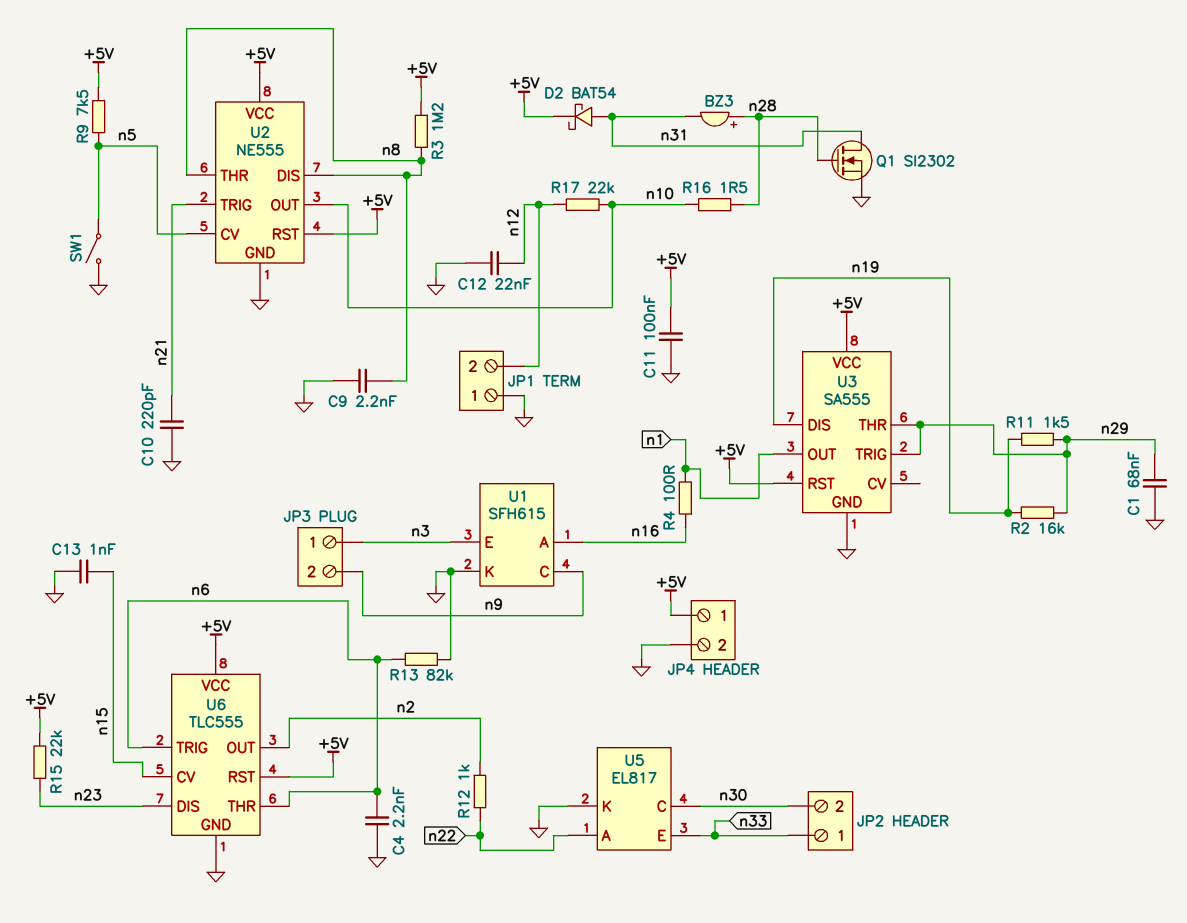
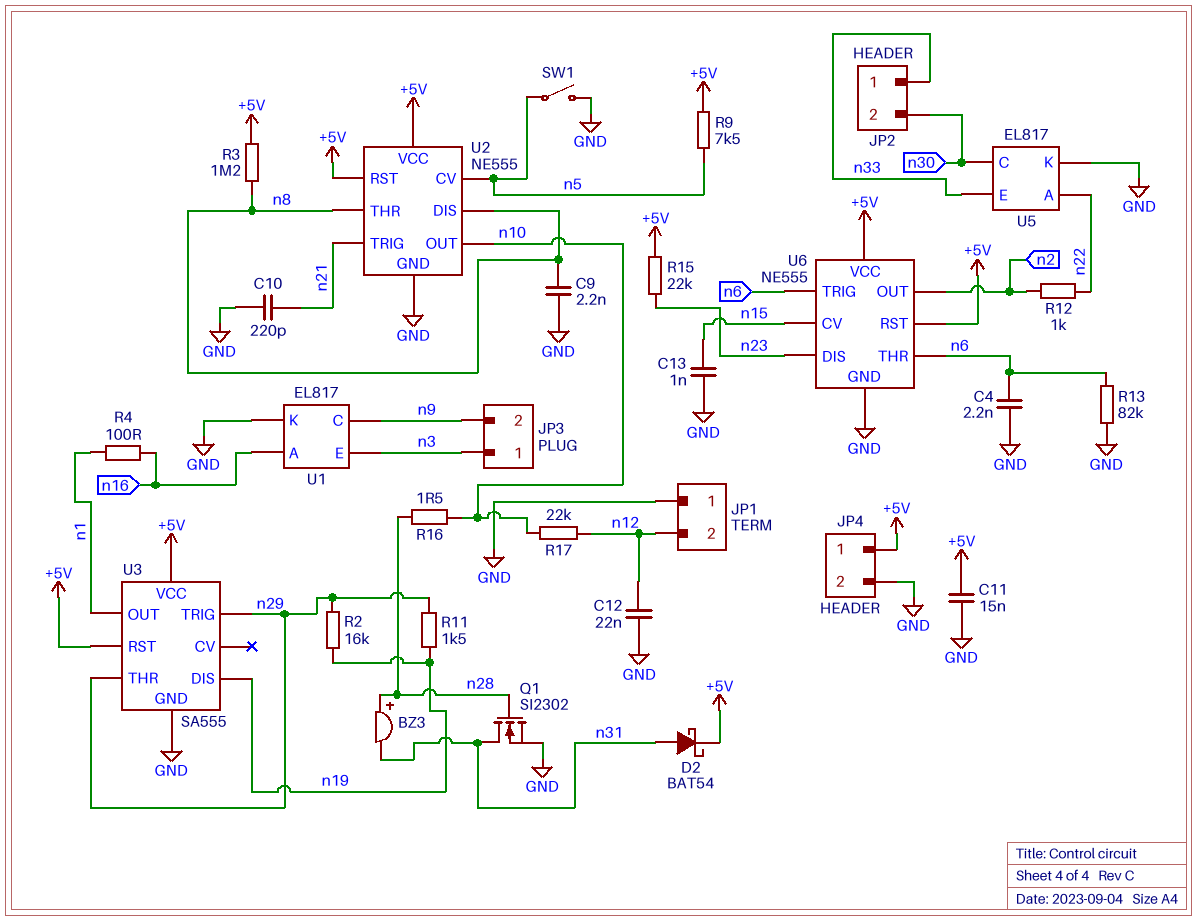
C1: 68nF (GND, n29) -> none
C11: 100nF (+5V, GND) -> 15nF (+5V, GND)
U1: SFH615 -> EL817
U6: TLC555 -> NE555

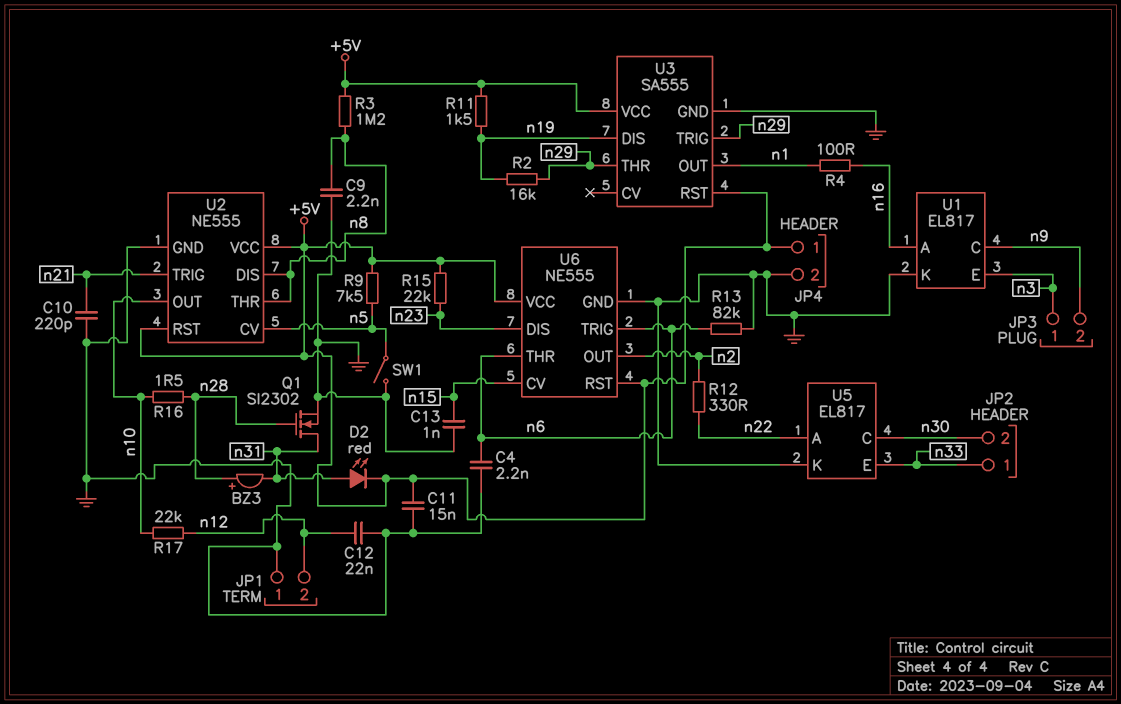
D2: schottky BAT54 (A n31, K +5V) -> LED red (A n31, K +5V)
R11: 1.5k (n19, n29) -> 1.5k (+5V, n19)
R12: 1k (n2, n22) -> 330 (n2, n22)

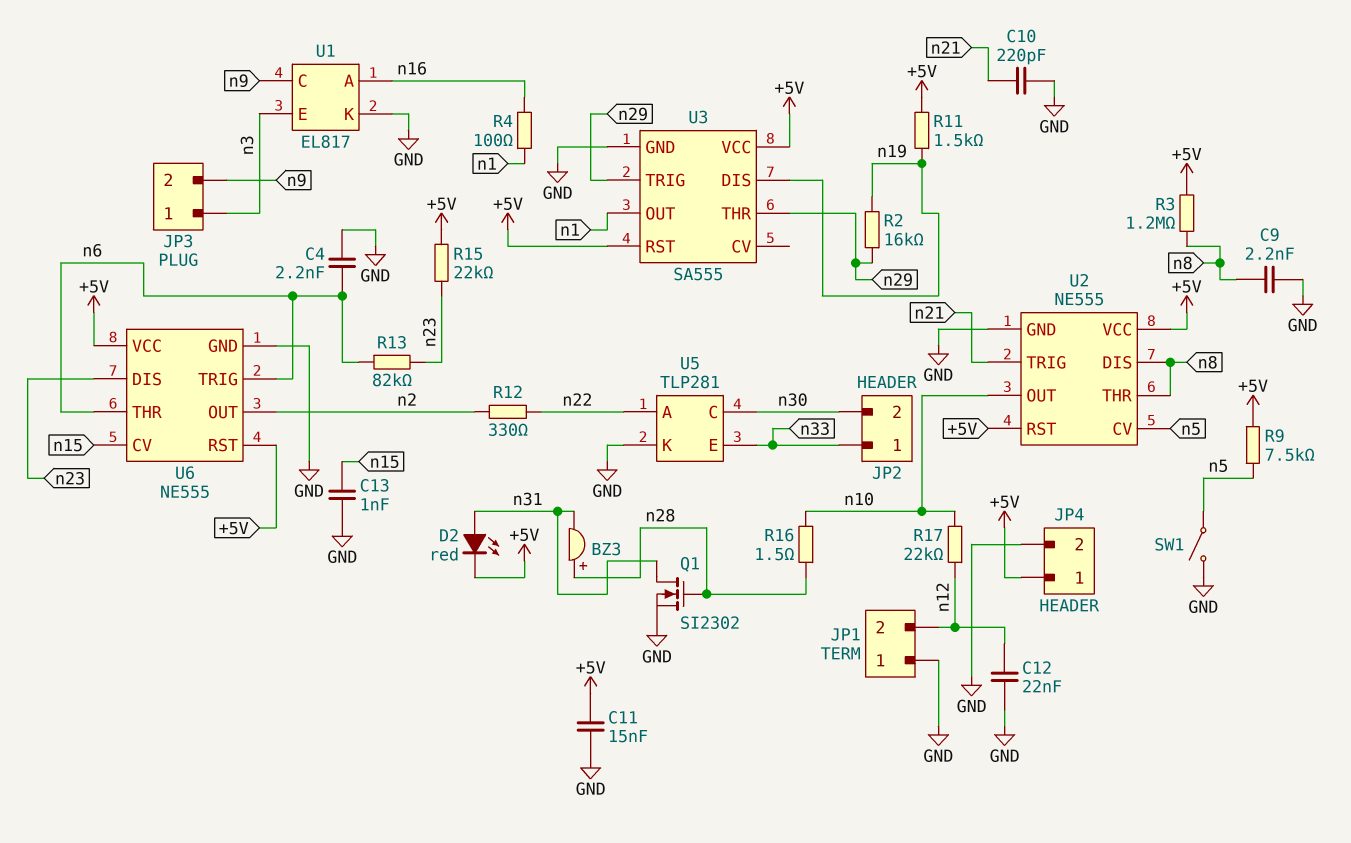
R13: 82k (GND, n6) -> 82k (n6, n23)
U5: EL817 -> TLP281

